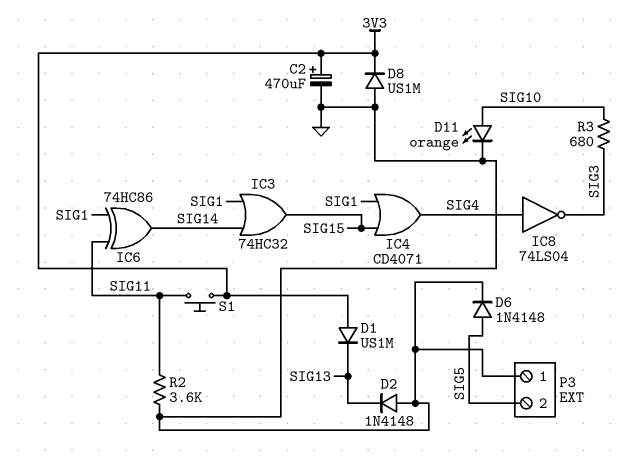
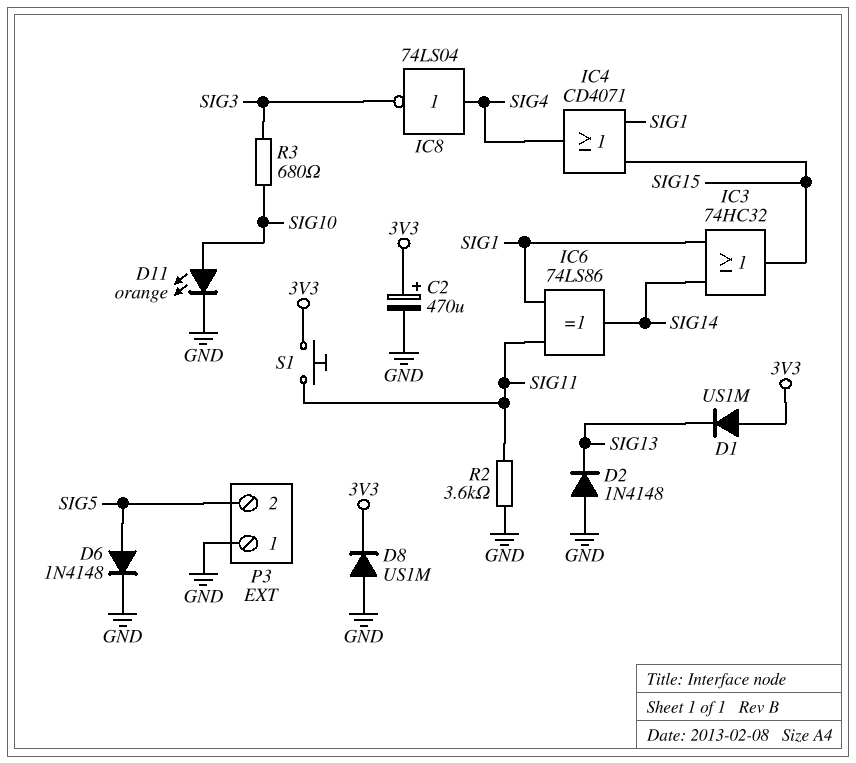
IC6: XOR 74HC86 (in SIG1, in SIG11, out SIG14) -> XOR 74LS86 (in SIG1, in SIG11, out SIG14)

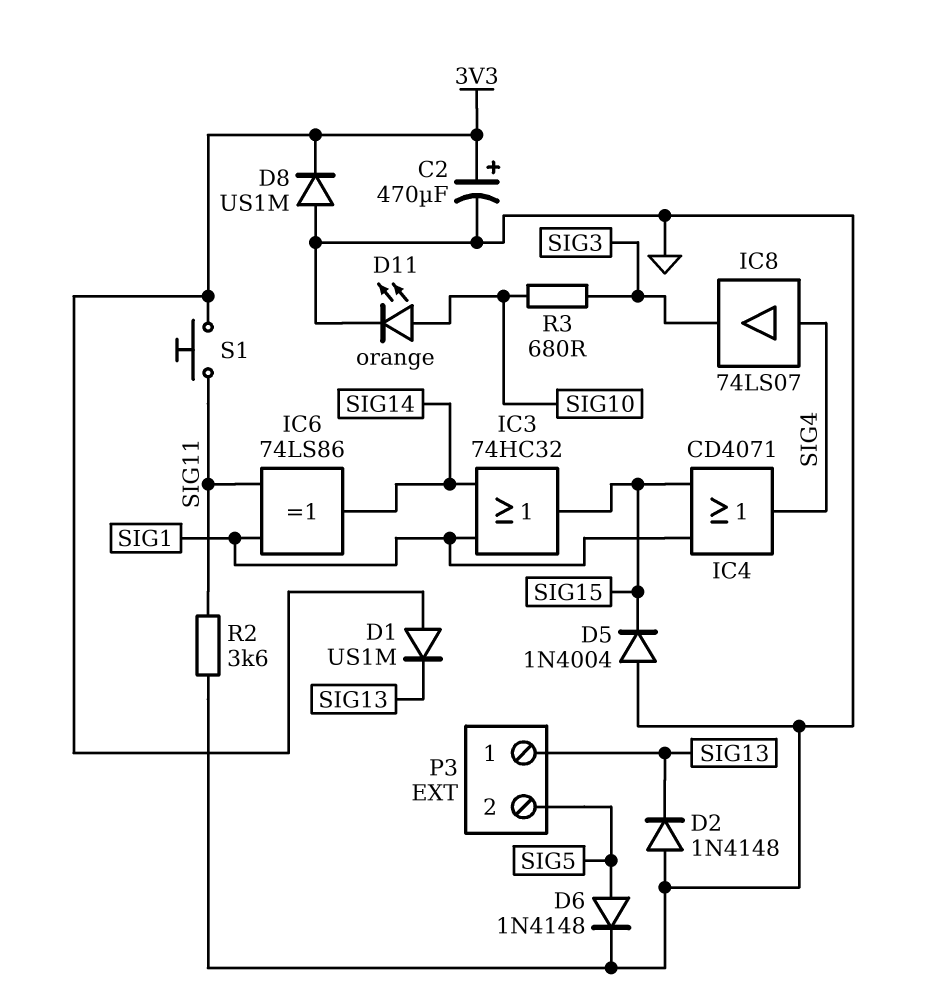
D5: none -> diode 1N4004 (A GND, K SIG15)
IC8: NOT 74LS04 (in SIG4, out SIG3) -> buffer 74LS07 (in SIG4, out SIG3)
P3 pin 1: GND -> SIG13

